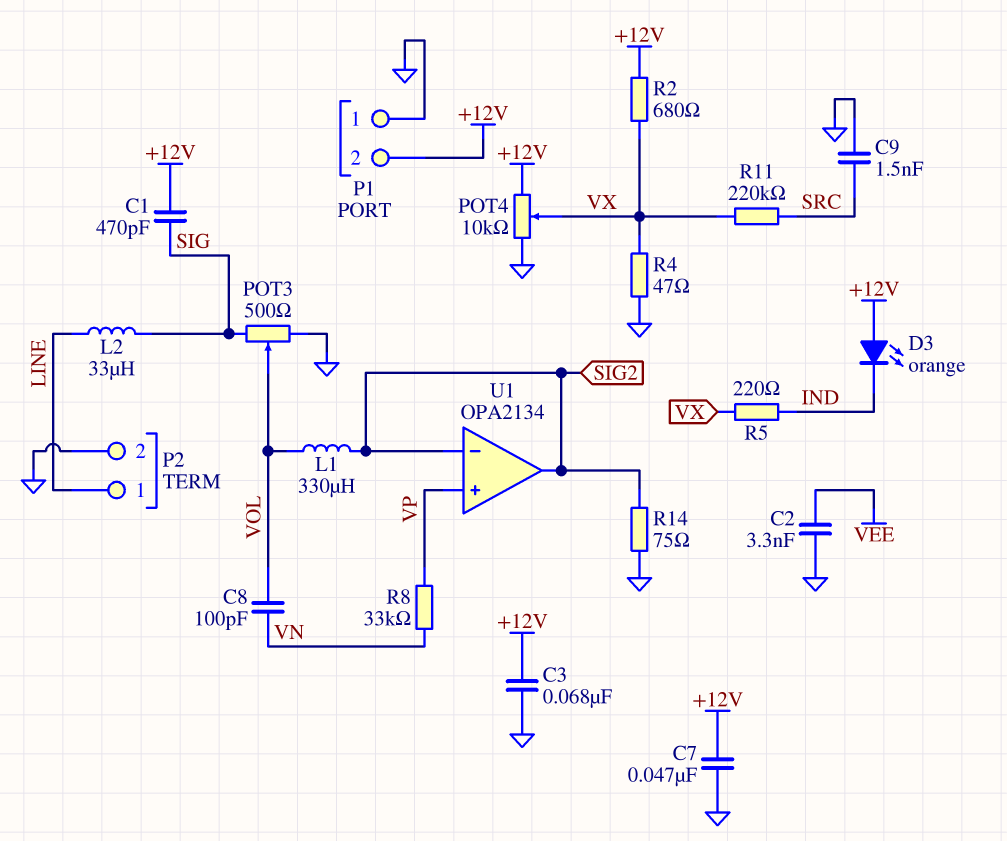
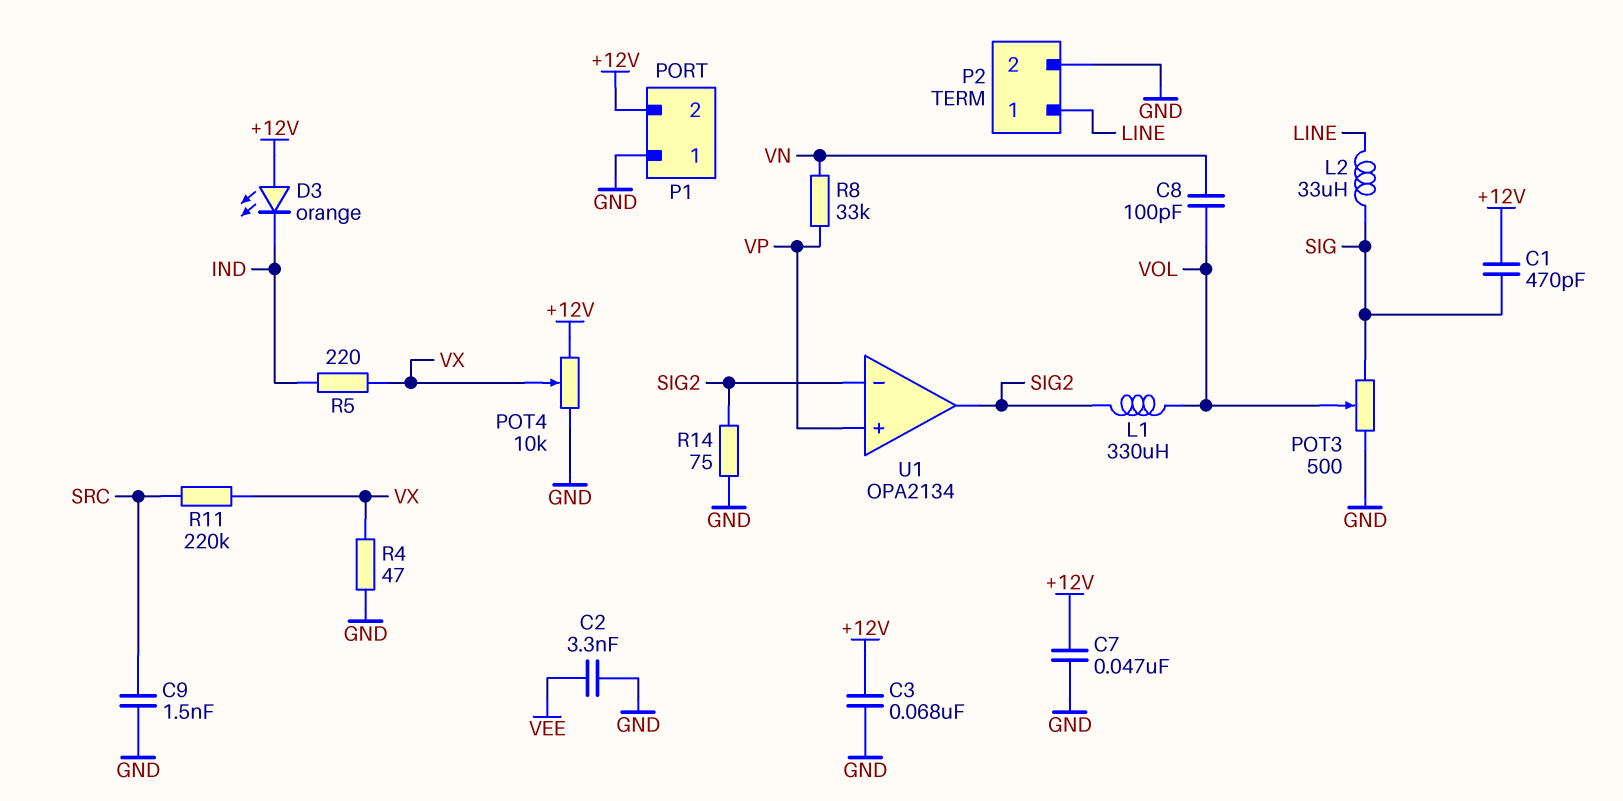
R2: 680 (+12V, VX) -> none

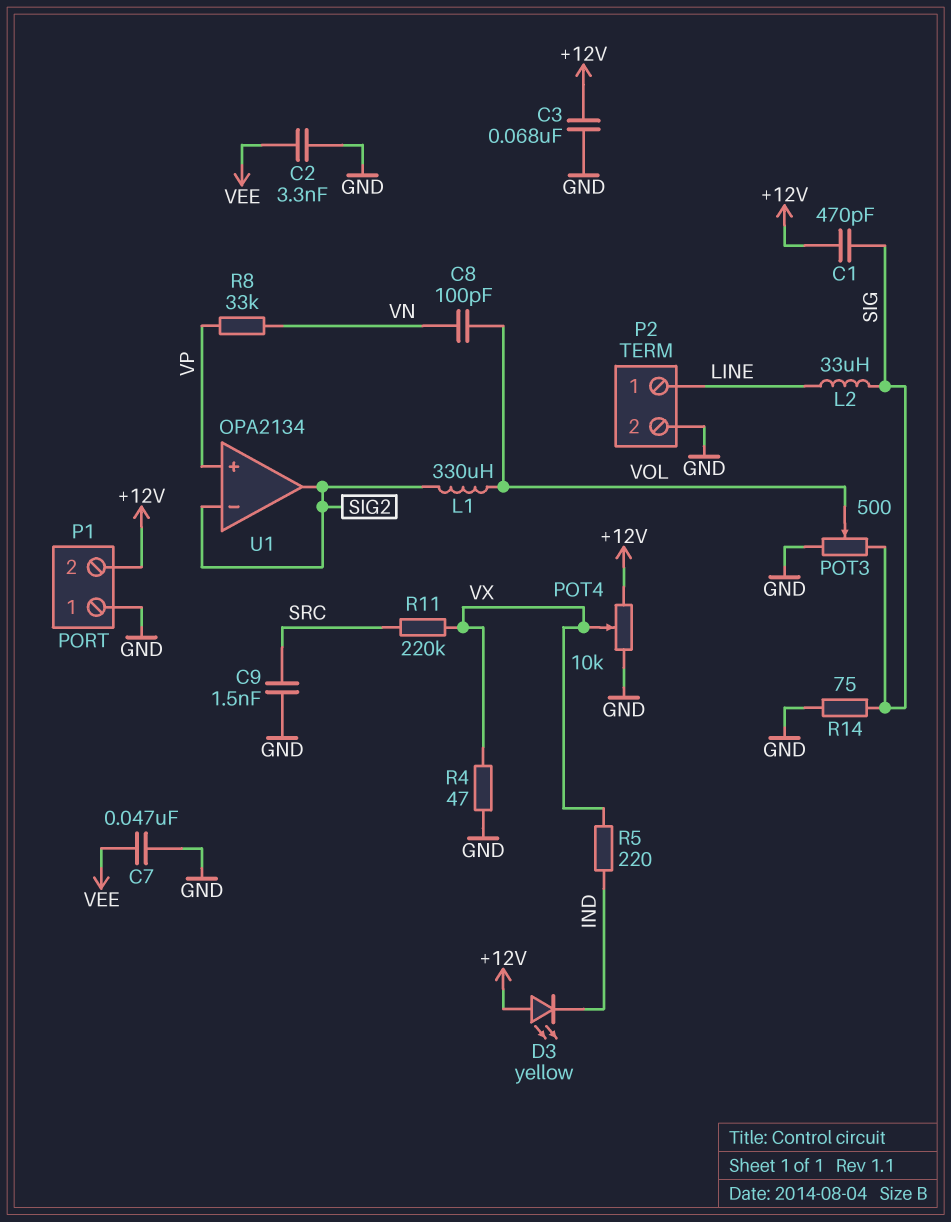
C7: 47nF (+12V, GND) -> 47nF (GND, VEE)
D3: LED orange (A +12V, K IND) -> LED yellow (A +12V, K IND)
R14: 75 (GND, SIG2) -> 75 (GND, SIG)

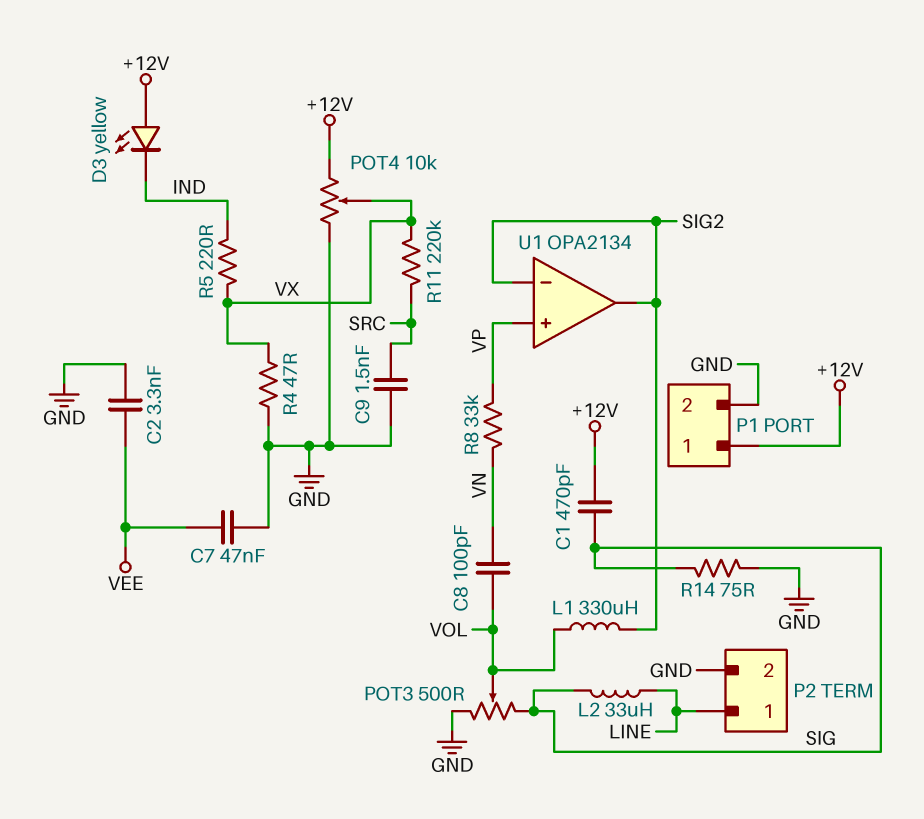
C3: 68nF (+12V, GND) -> none
P1 pin 1: GND -> +12V
P1 pin 2: +12V -> GND

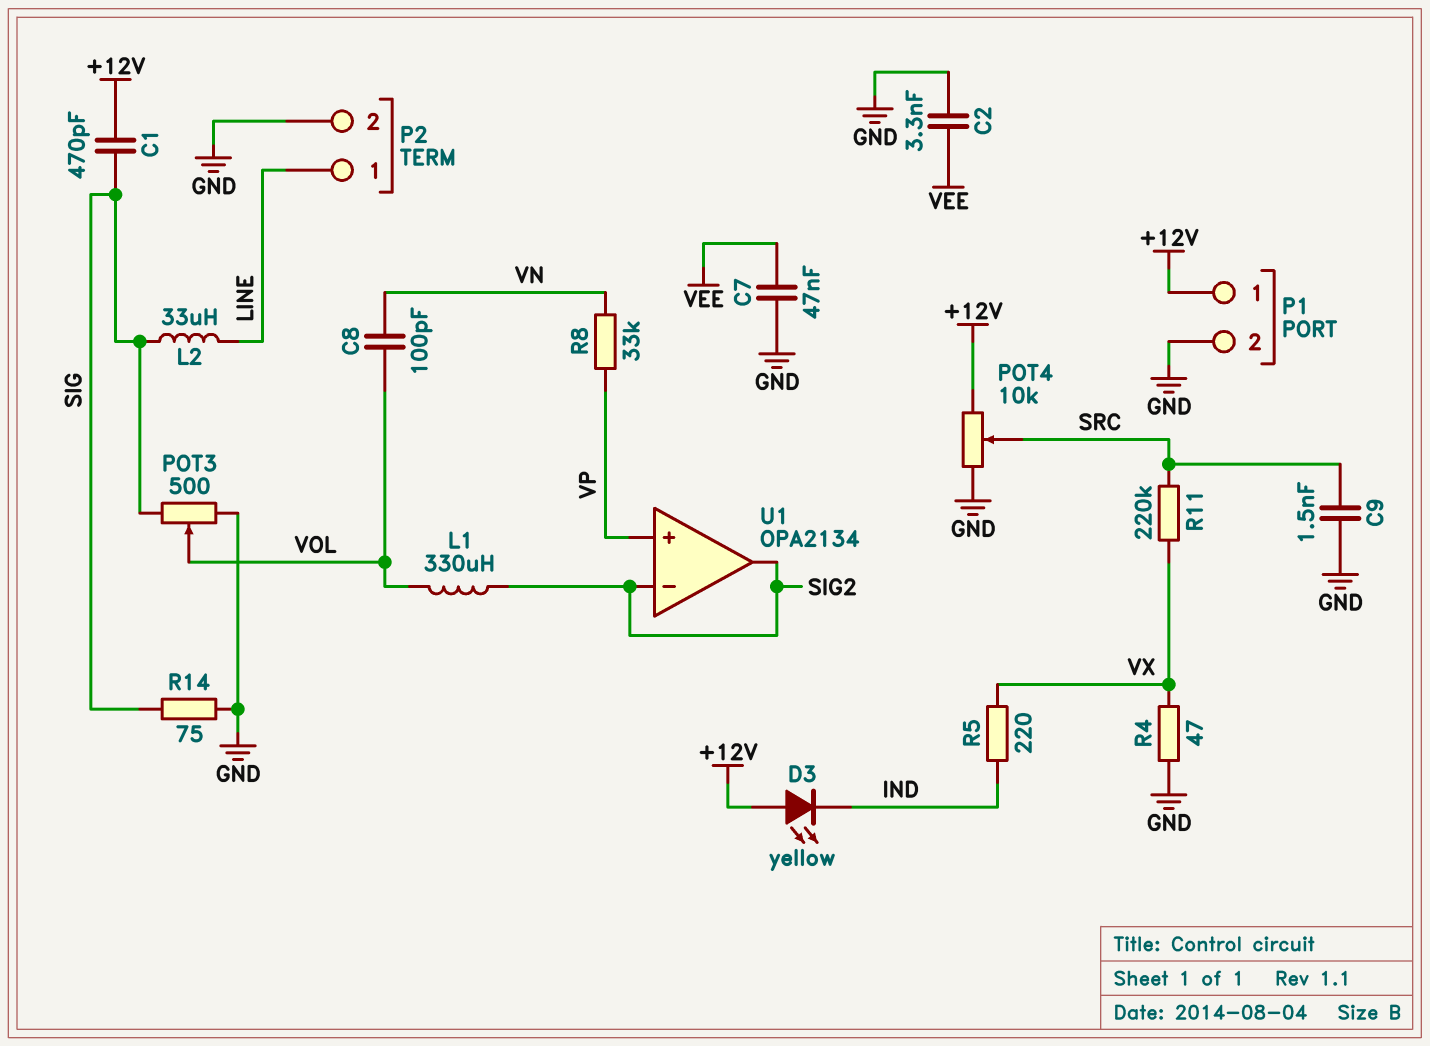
POT4: 10k (+12V, GND, wiper VX) -> 10k (+12V, GND, wiper SRC)

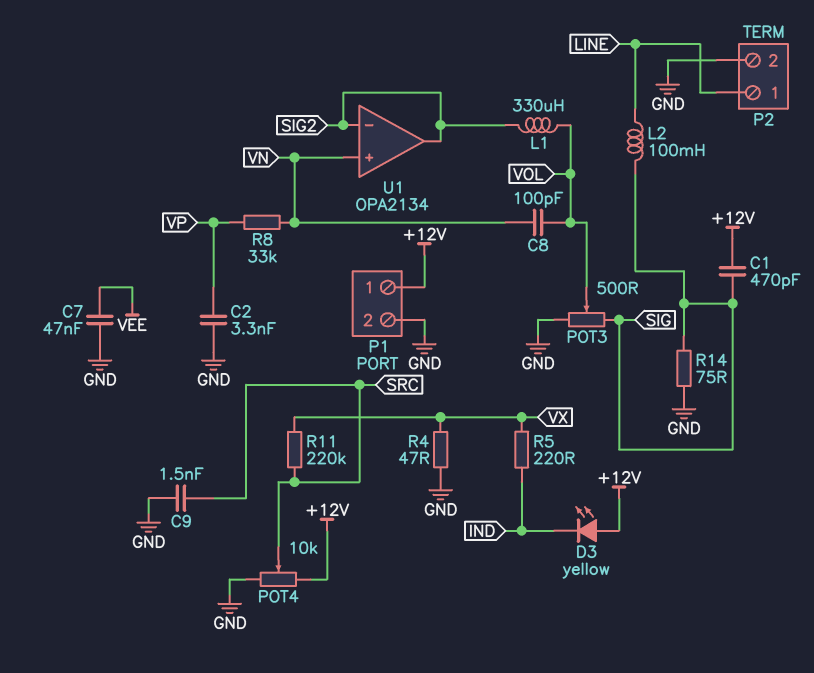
C2: 3.3nF (GND, VEE) -> 3.3nF (GND, VP)
L2: 33uH (LINE, SIG) -> 100mH (LINE, SIG)
U1 pin in+: VP -> VN

